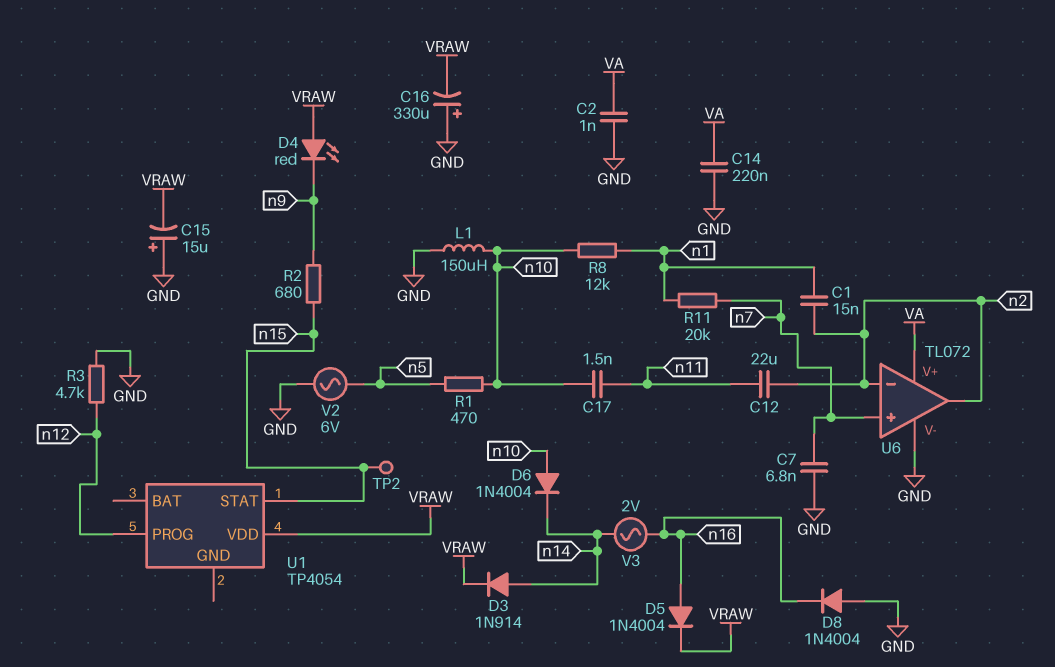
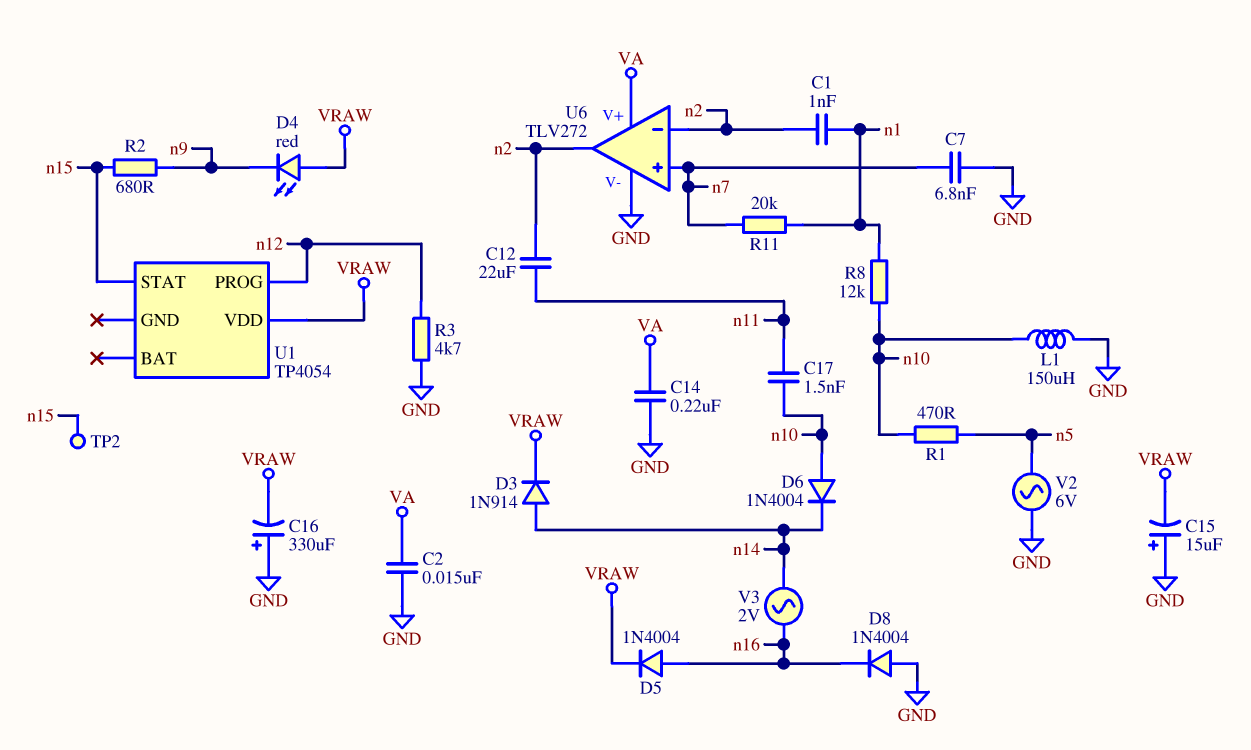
C1: 15nF (n1, n2) -> 1nF (n1, n2)
C2: 1nF (GND, VA) -> 15nF (GND, VA)
U6: TL072 -> TLV272

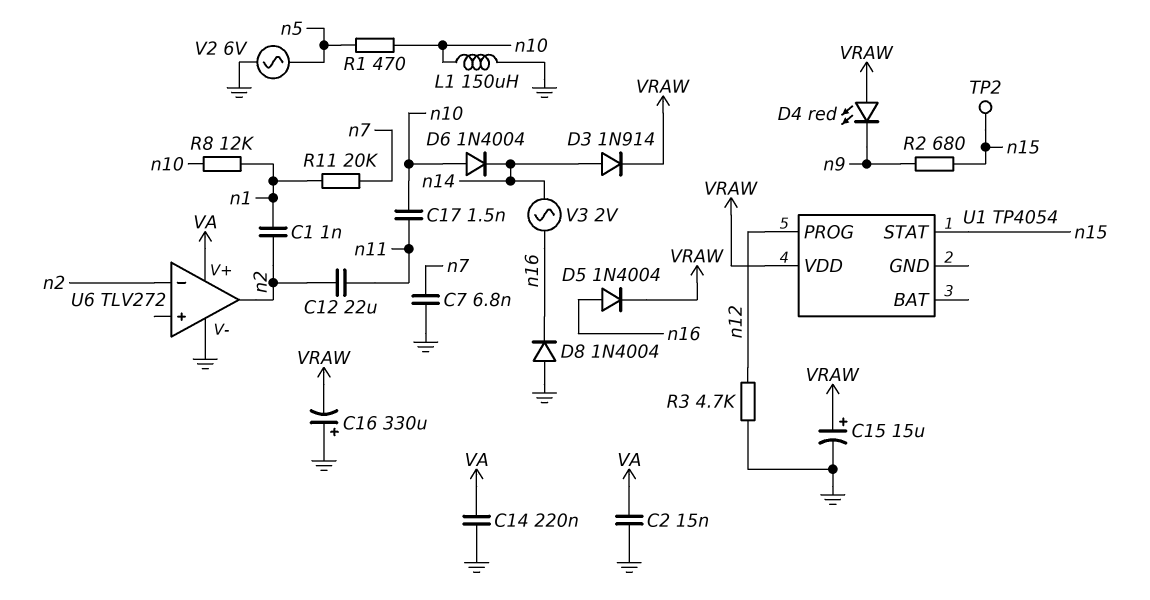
C15: 15uF (plus GND, minus VRAW) -> 15uF (plus VRAW, minus GND)
U6 pin in+: n7 -> none

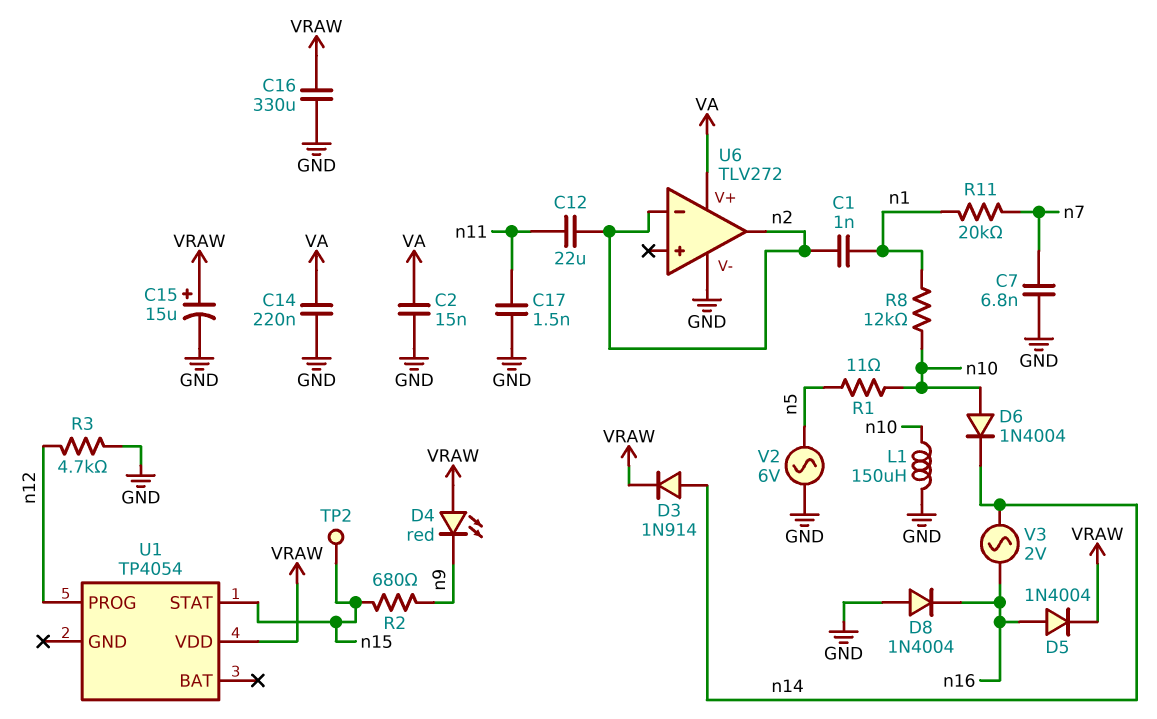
C16: 330uF (plus GND, minus VRAW) -> 330uF (GND, VRAW)
C17: 1.5nF (n10, n11) -> 1.5nF (GND, n11)
R1: 470 (n5, n10) -> 11 (n5, n10)

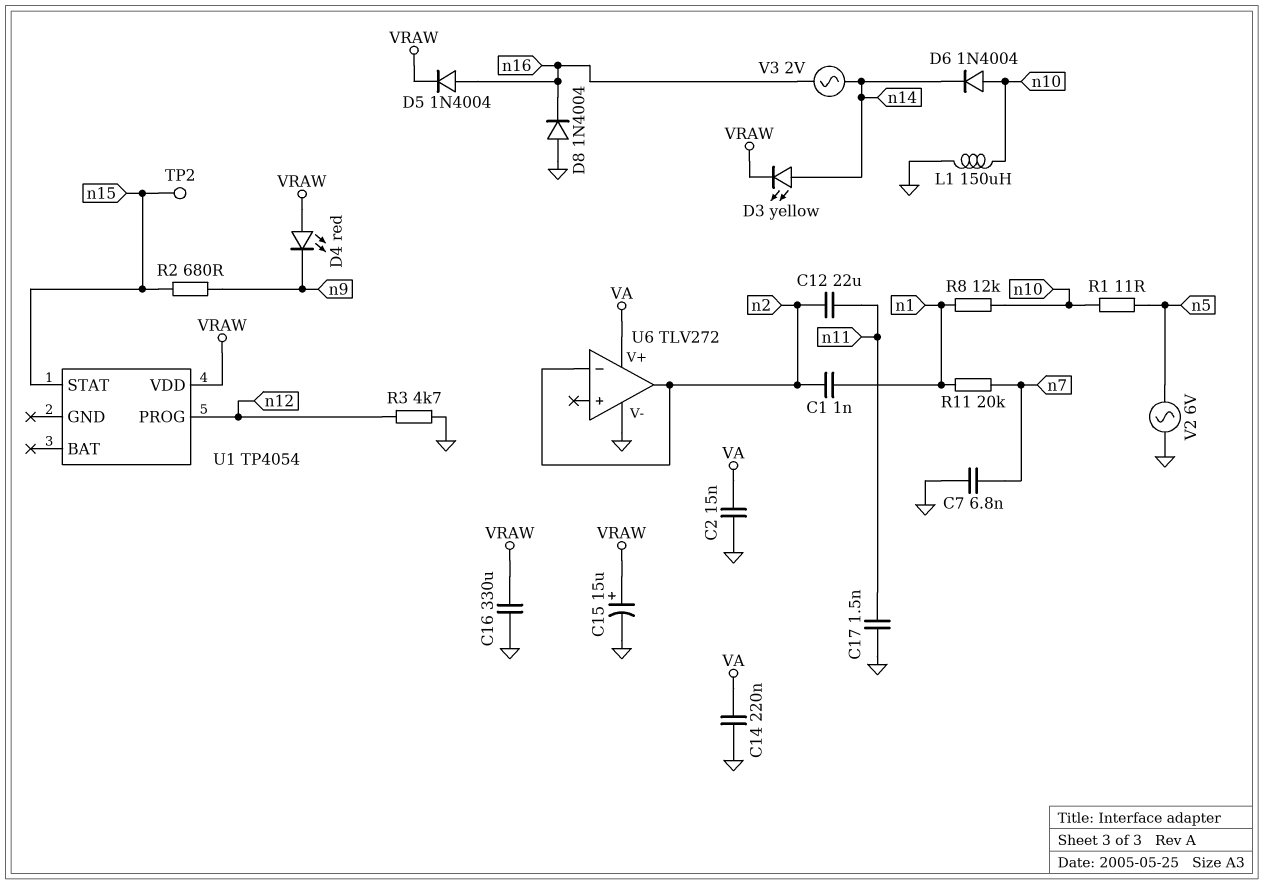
D3: diode 1N914 (A n14, K VRAW) -> LED yellow (A n14, K VRAW)

